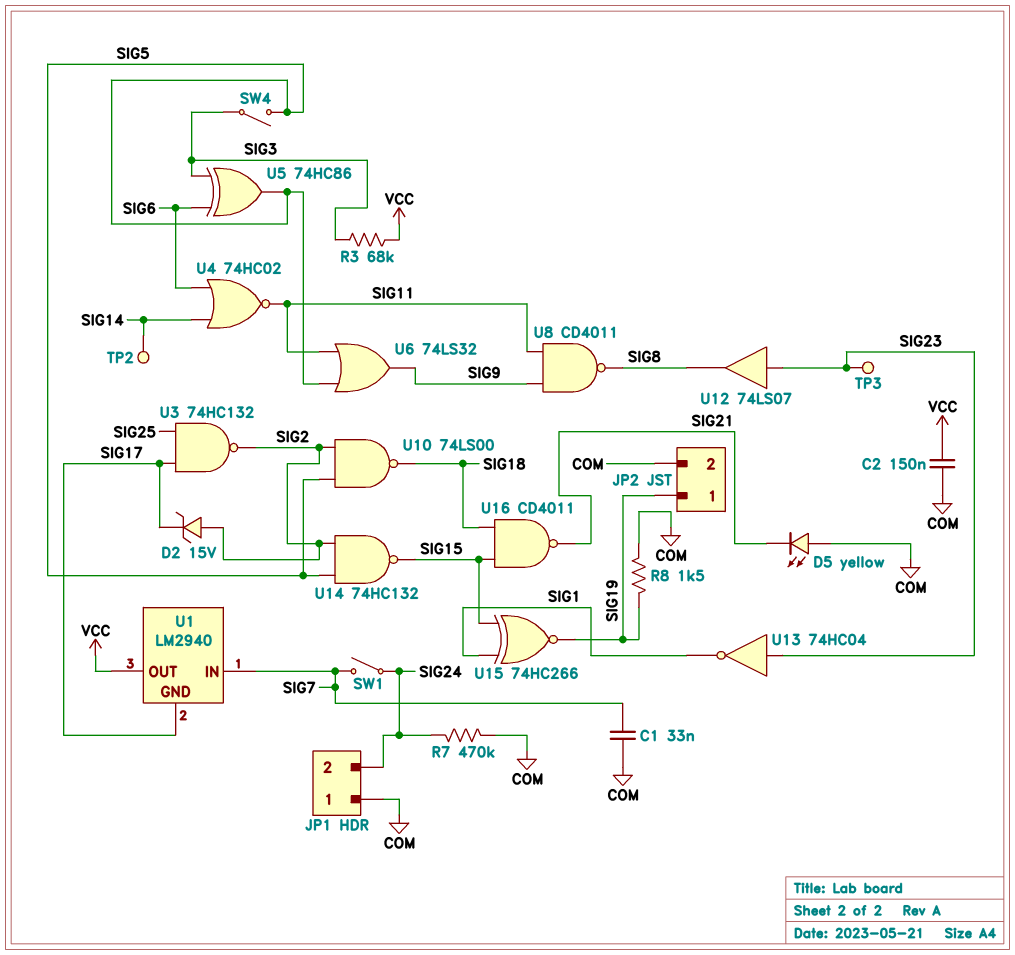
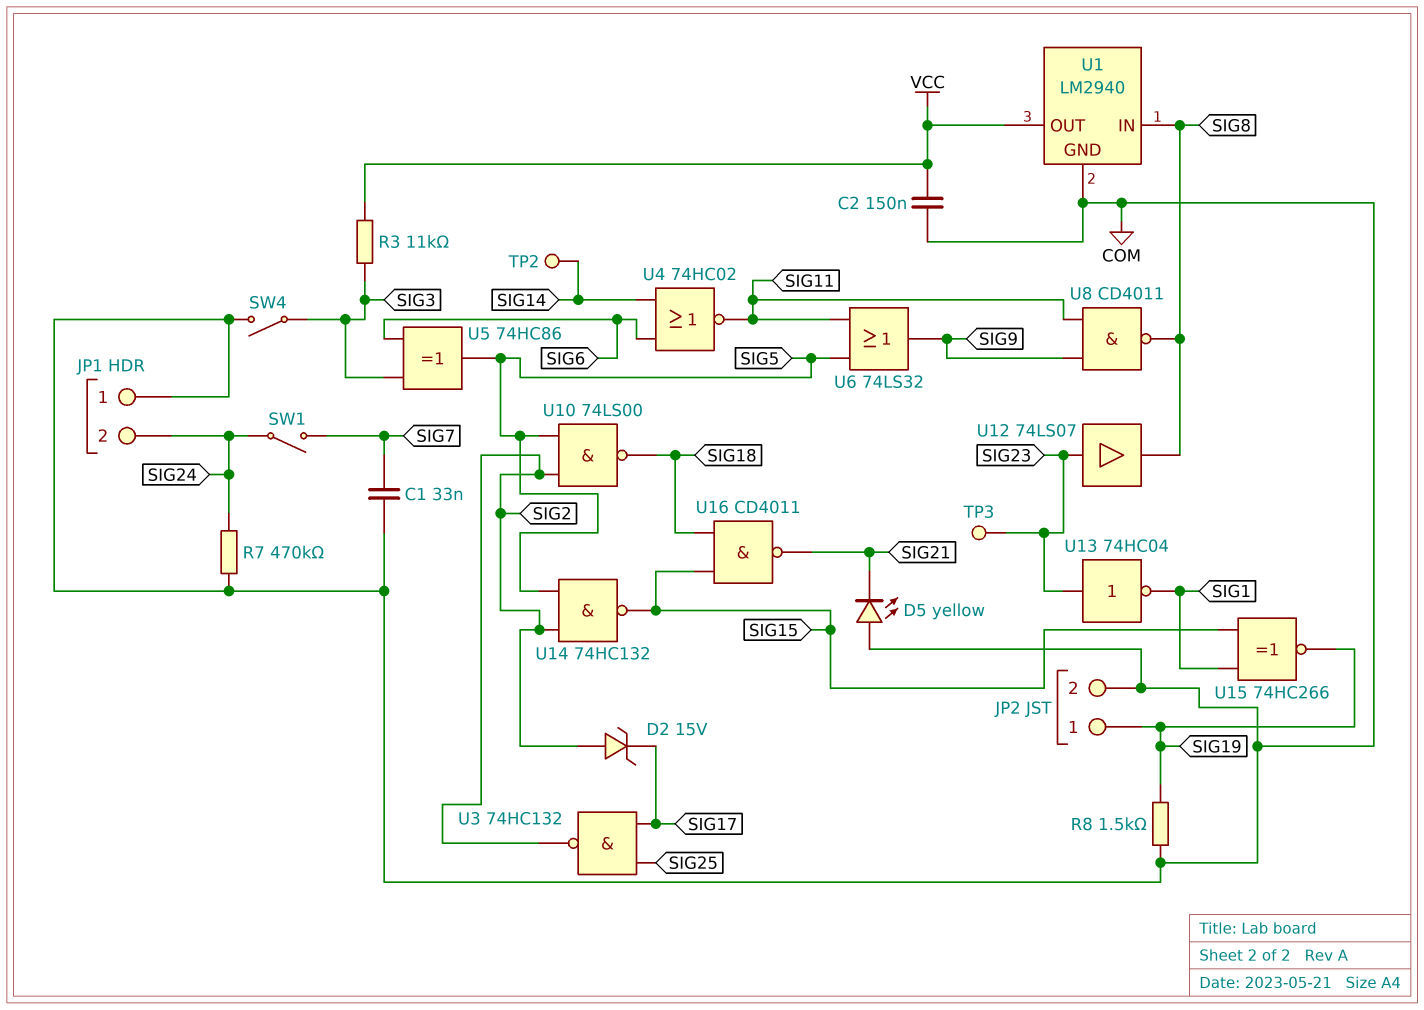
R3: 68k (SIG3, VCC) -> 11k (SIG3, VCC)
SW4: switch (SIG3, SIG5) -> switch (COM, SIG3)
U1 pin GND: SIG17 -> COM
U1 pin IN: SIG7 -> SIG8

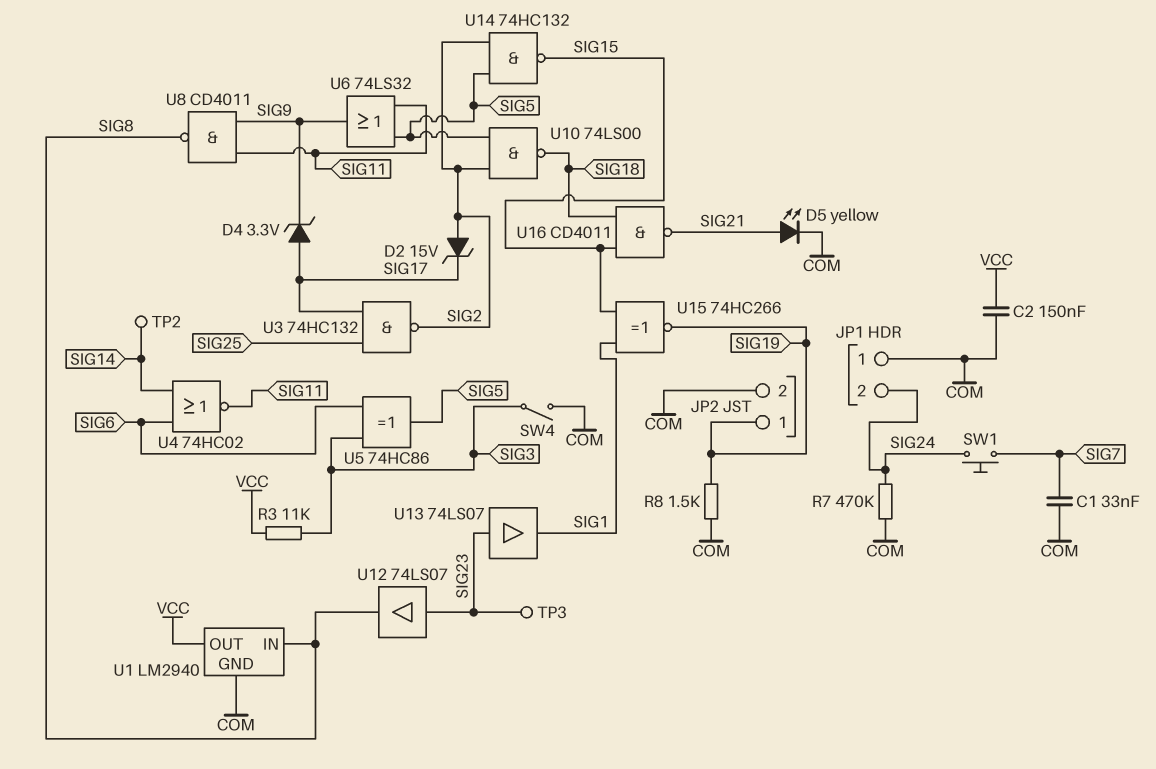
D4: none -> zener 3.3V (A SIG17, K SIG9)
D5: LED yellow (A COM, K SIG21) -> LED yellow (A SIG21, K COM)
SW1: switch (SIG7, SIG24) -> button (SIG7, SIG24)
U13: NOT 74HC04 (in SIG23, out SIG1) -> buffer 74LS07 (in SIG23, out SIG1)

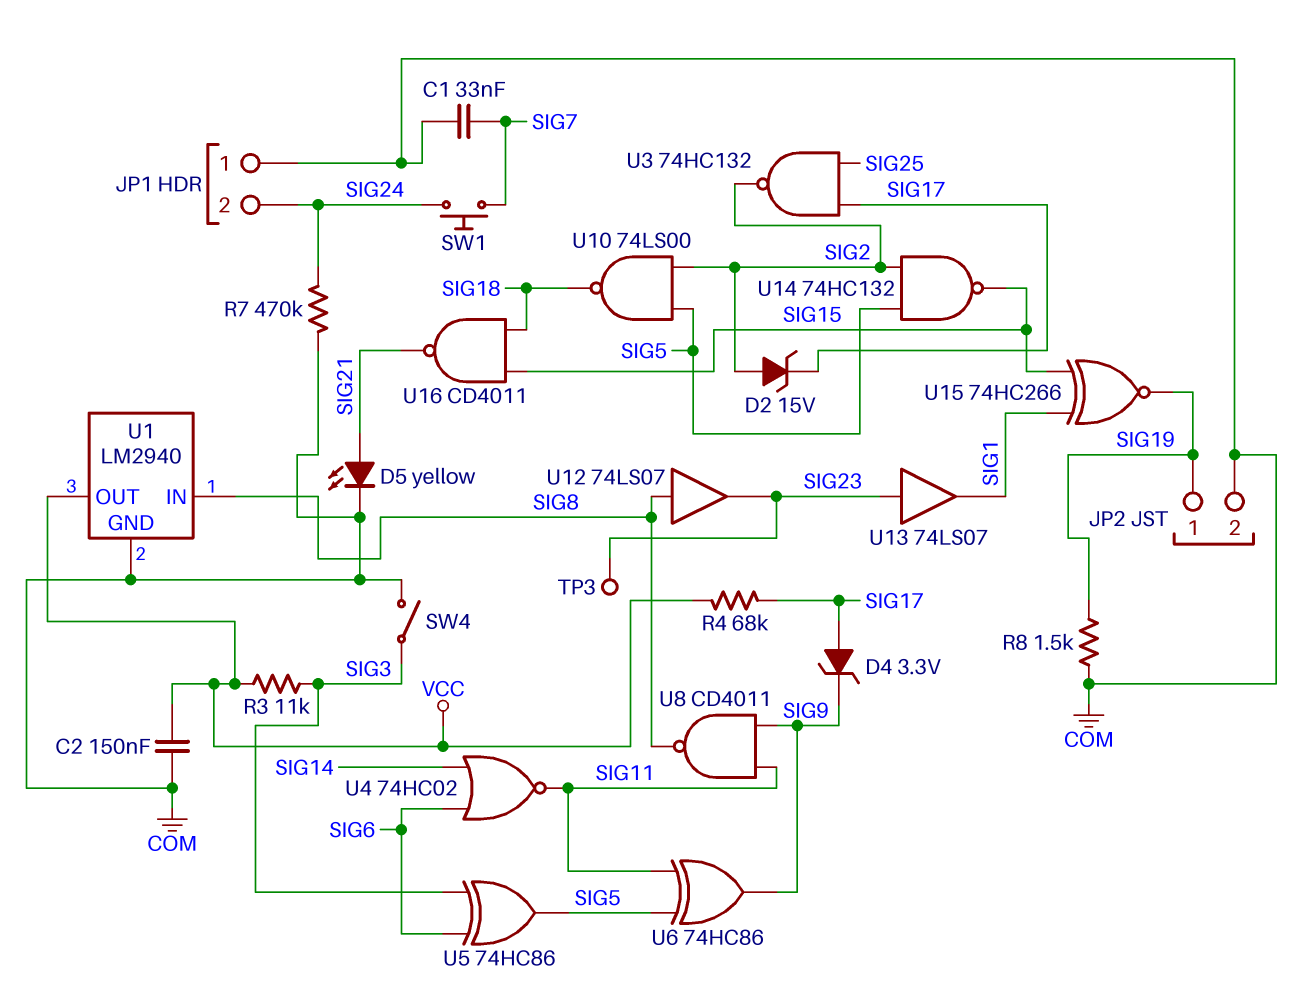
R4: none -> 68k (SIG17, VCC)
TP2: test point (SIG14) -> none
U6: OR 74LS32 (in SIG5, in SIG11, out SIG9) -> XOR 74HC86 (in SIG5, in SIG11, out SIG9)
U12: buffer 74LS07 (in SIG23, out SIG8) -> buffer 74LS07 (in SIG8, out SIG23)

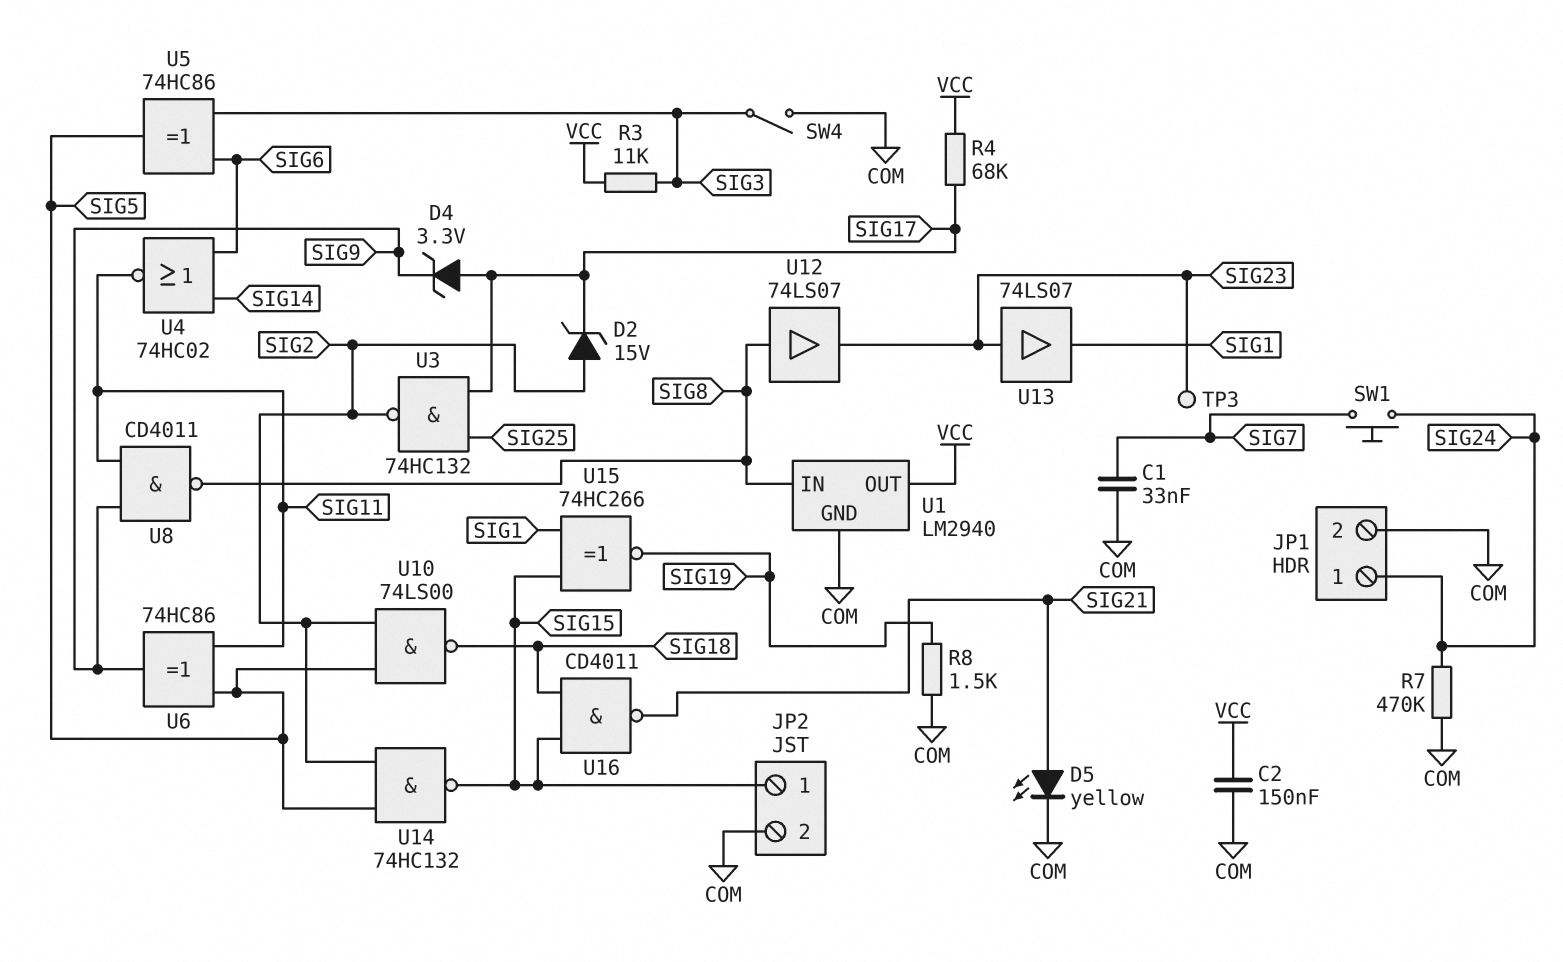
JP1 pin 1: COM -> SIG24
JP1 pin 2: SIG24 -> COM
JP2 pin 1: SIG19 -> SIG15

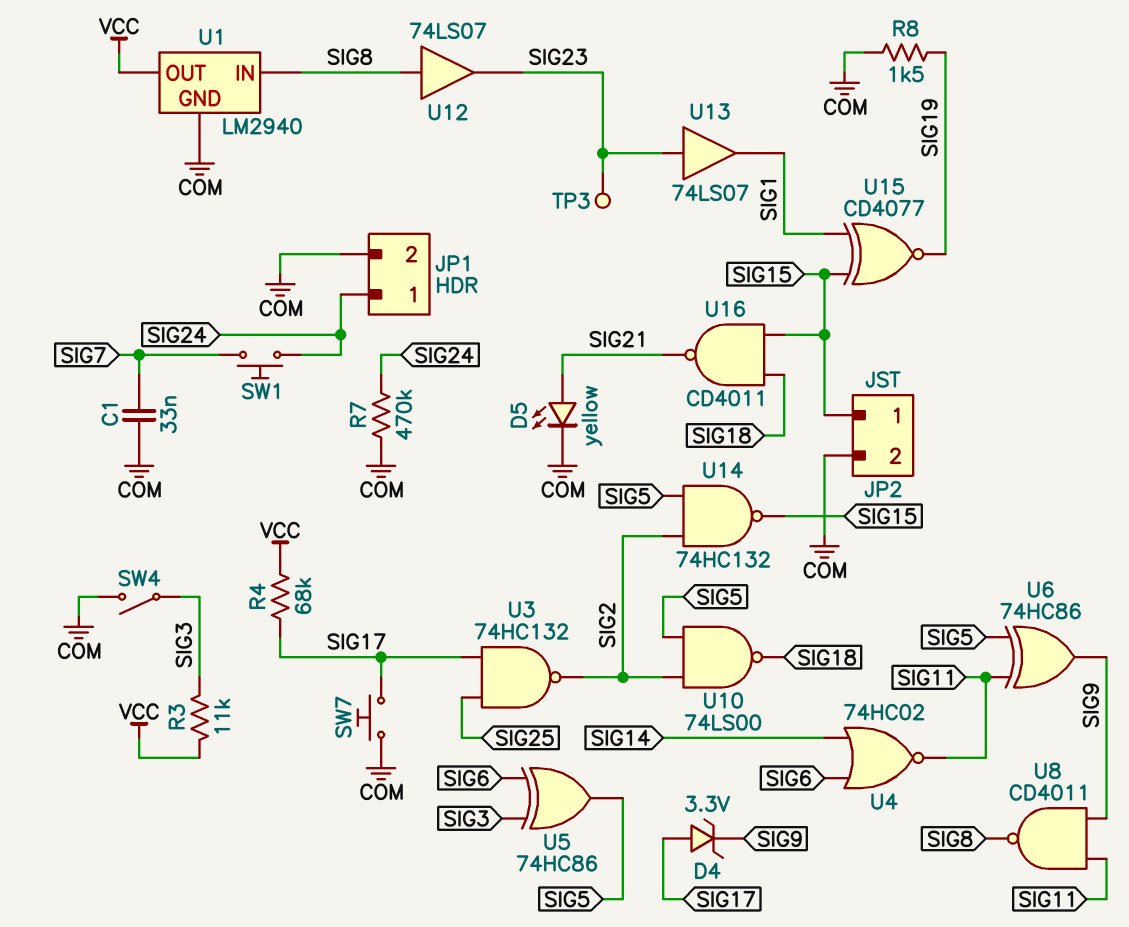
C2: 150nF (COM, VCC) -> none
D2: zener 15V (A SIG2, K SIG17) -> none
SW7: none -> button (COM, SIG17)
U15: XNOR 74HC266 (in SIG1, in SIG15, out SIG19) -> XNOR CD4077 (in SIG1, in SIG15, out SIG19)

